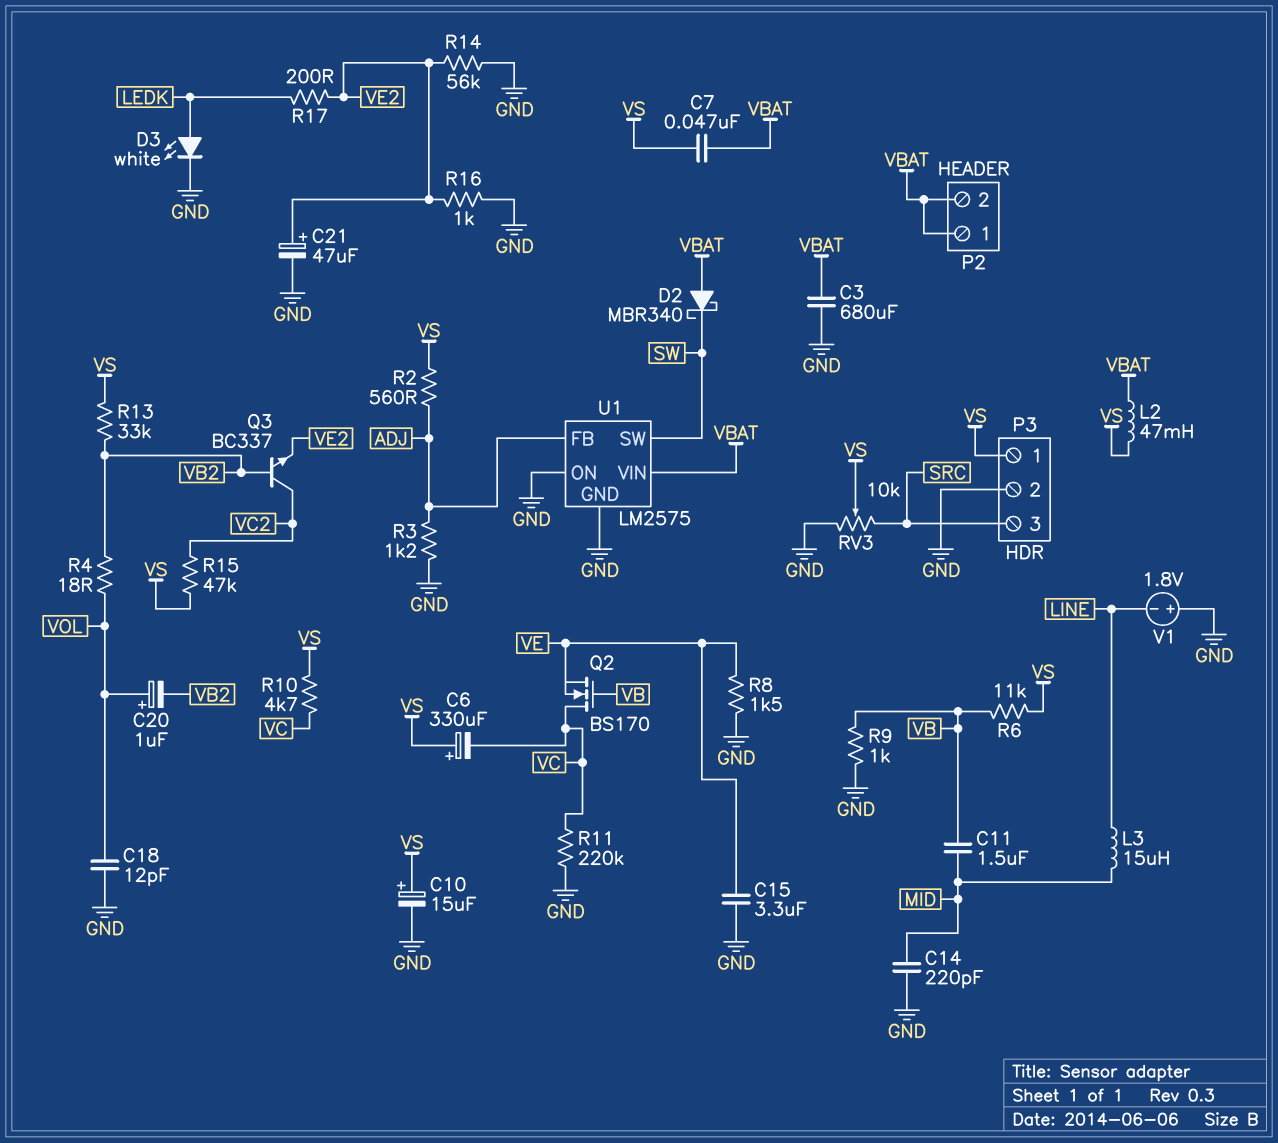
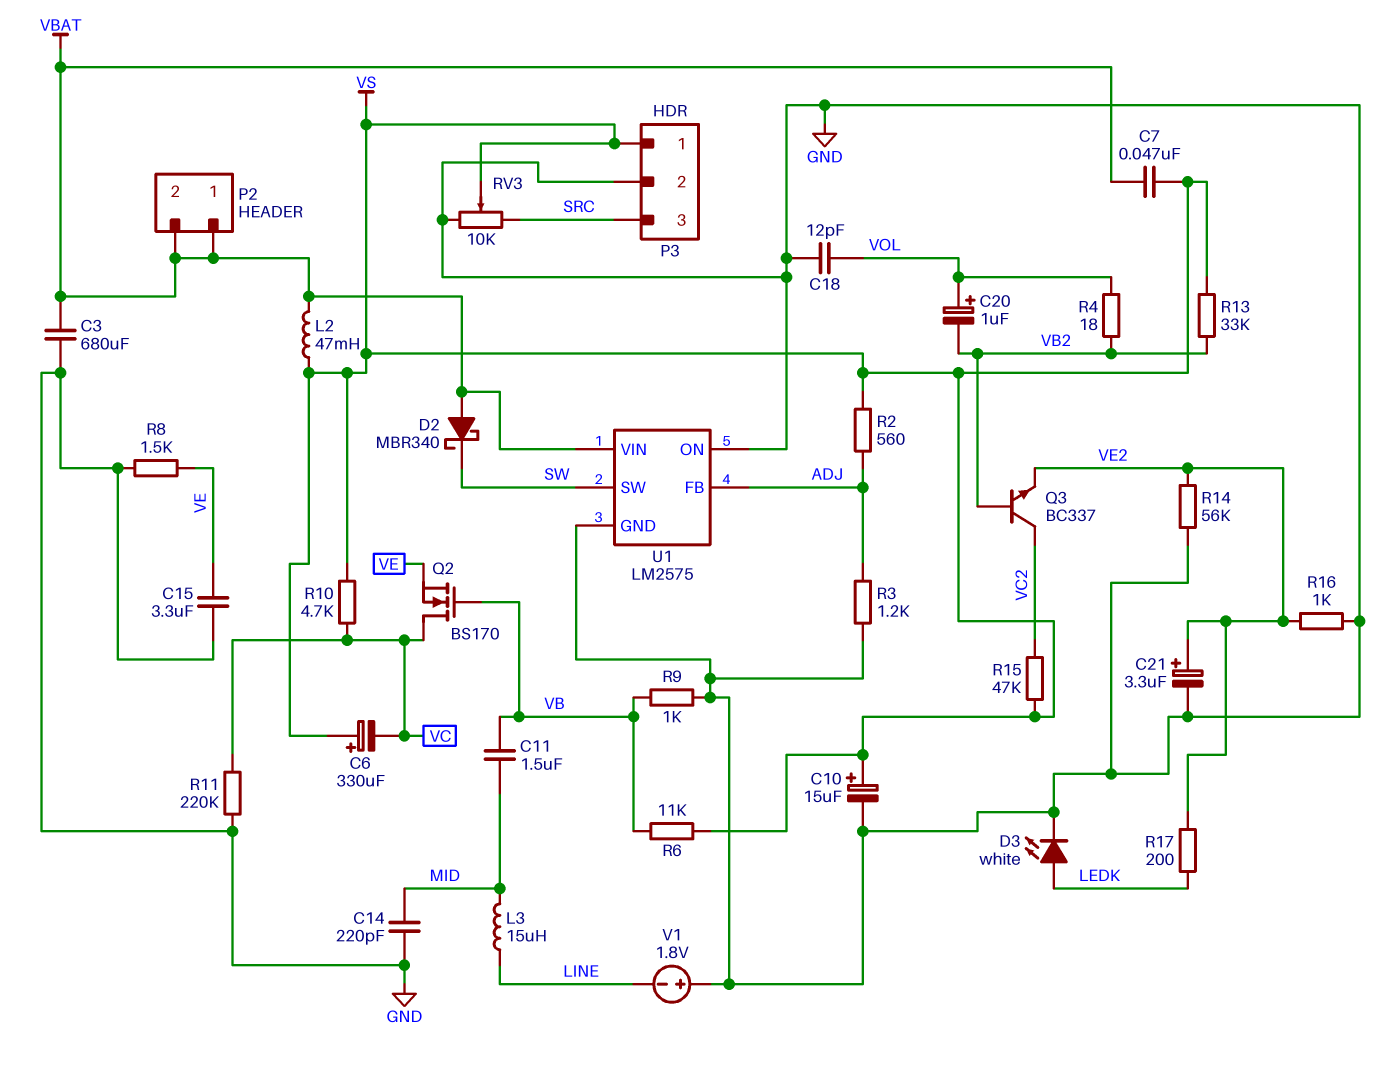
C21: 47uF (plus VE2, minus GND) -> 3.3uF (plus VE2, minus GND)

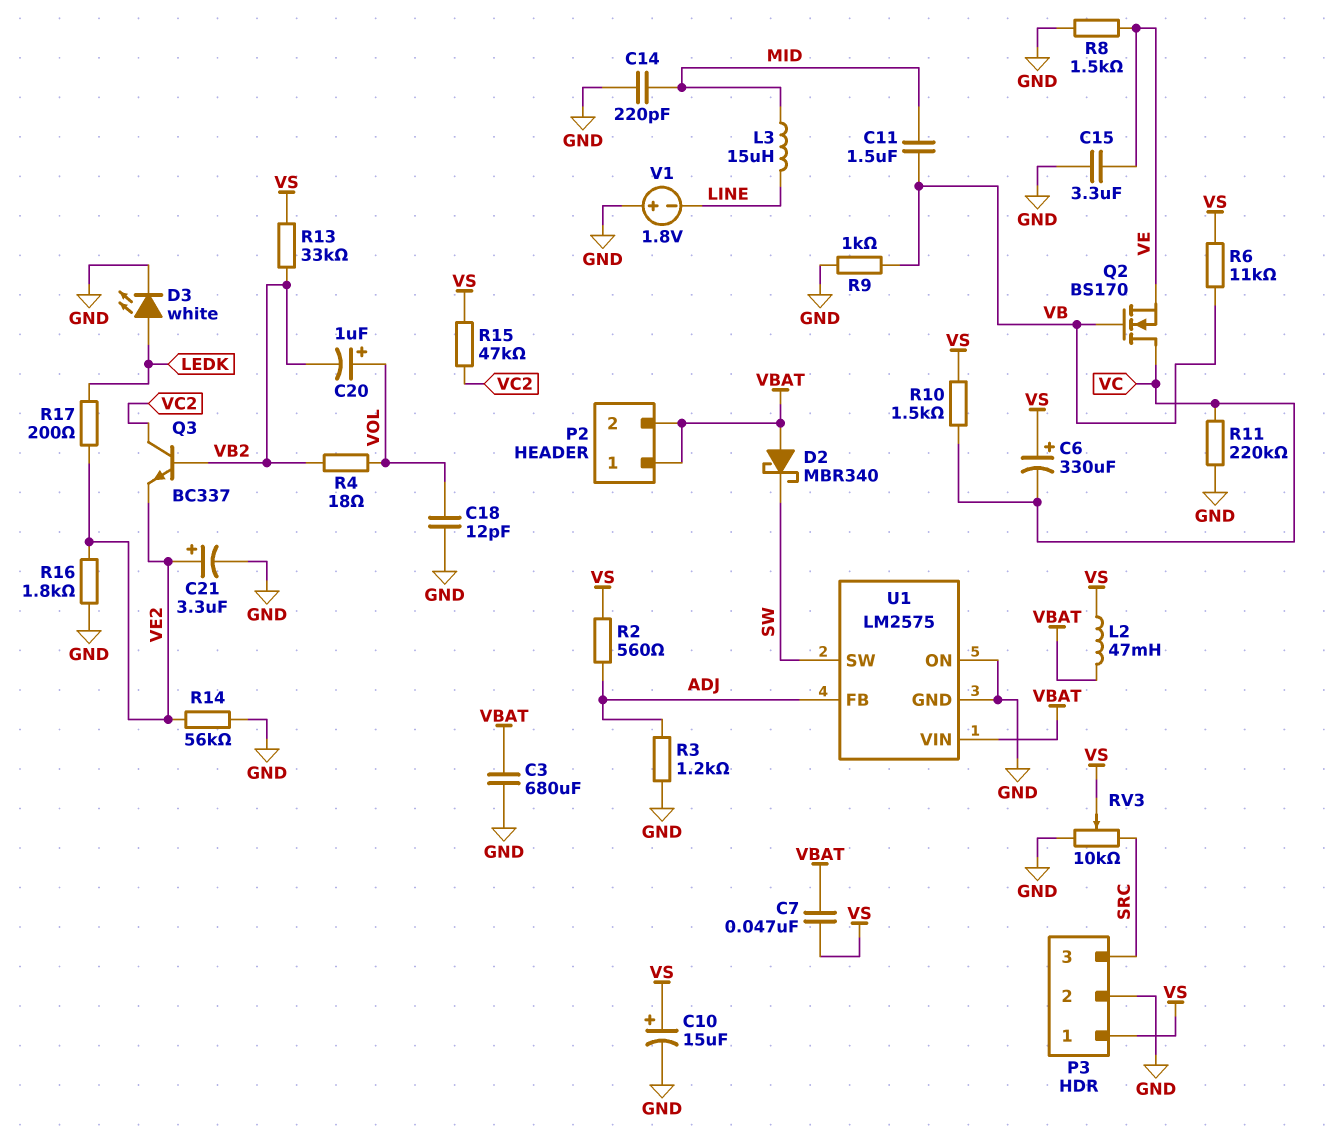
R10: 4.7k (VC, VS) -> 1.5k (VC, VS)
R16: 1k (GND, VE2) -> 1.8k (GND, VE2)

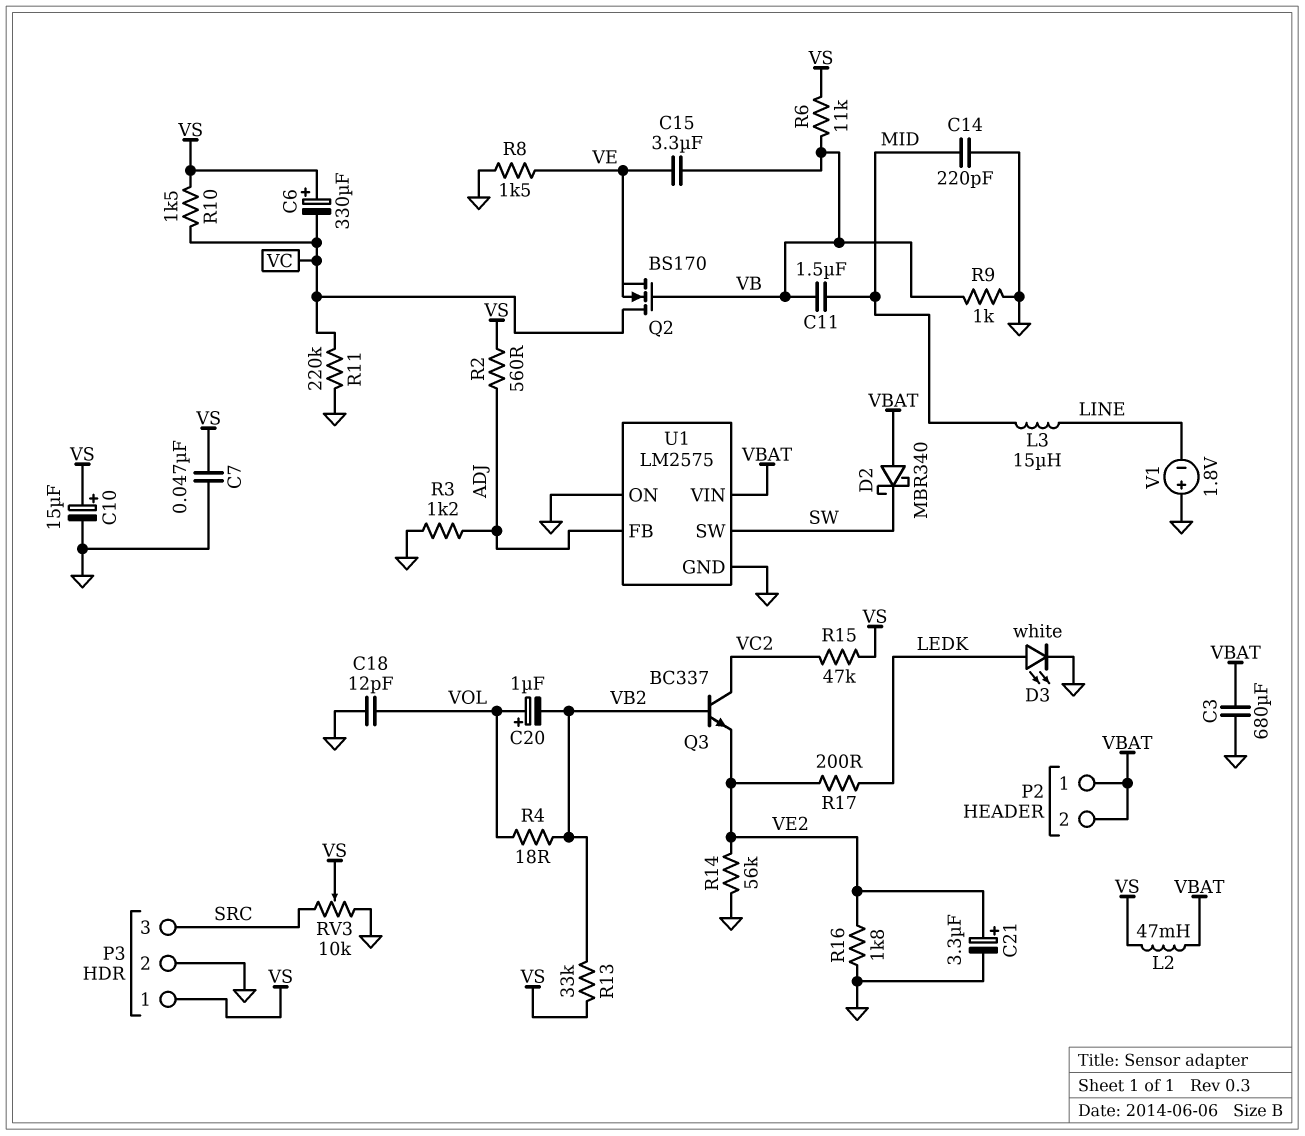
C7: 47nF (VBAT, VS) -> 47nF (GND, VS)
C15: 3.3uF (GND, VE) -> 3.3uF (VB, VE)

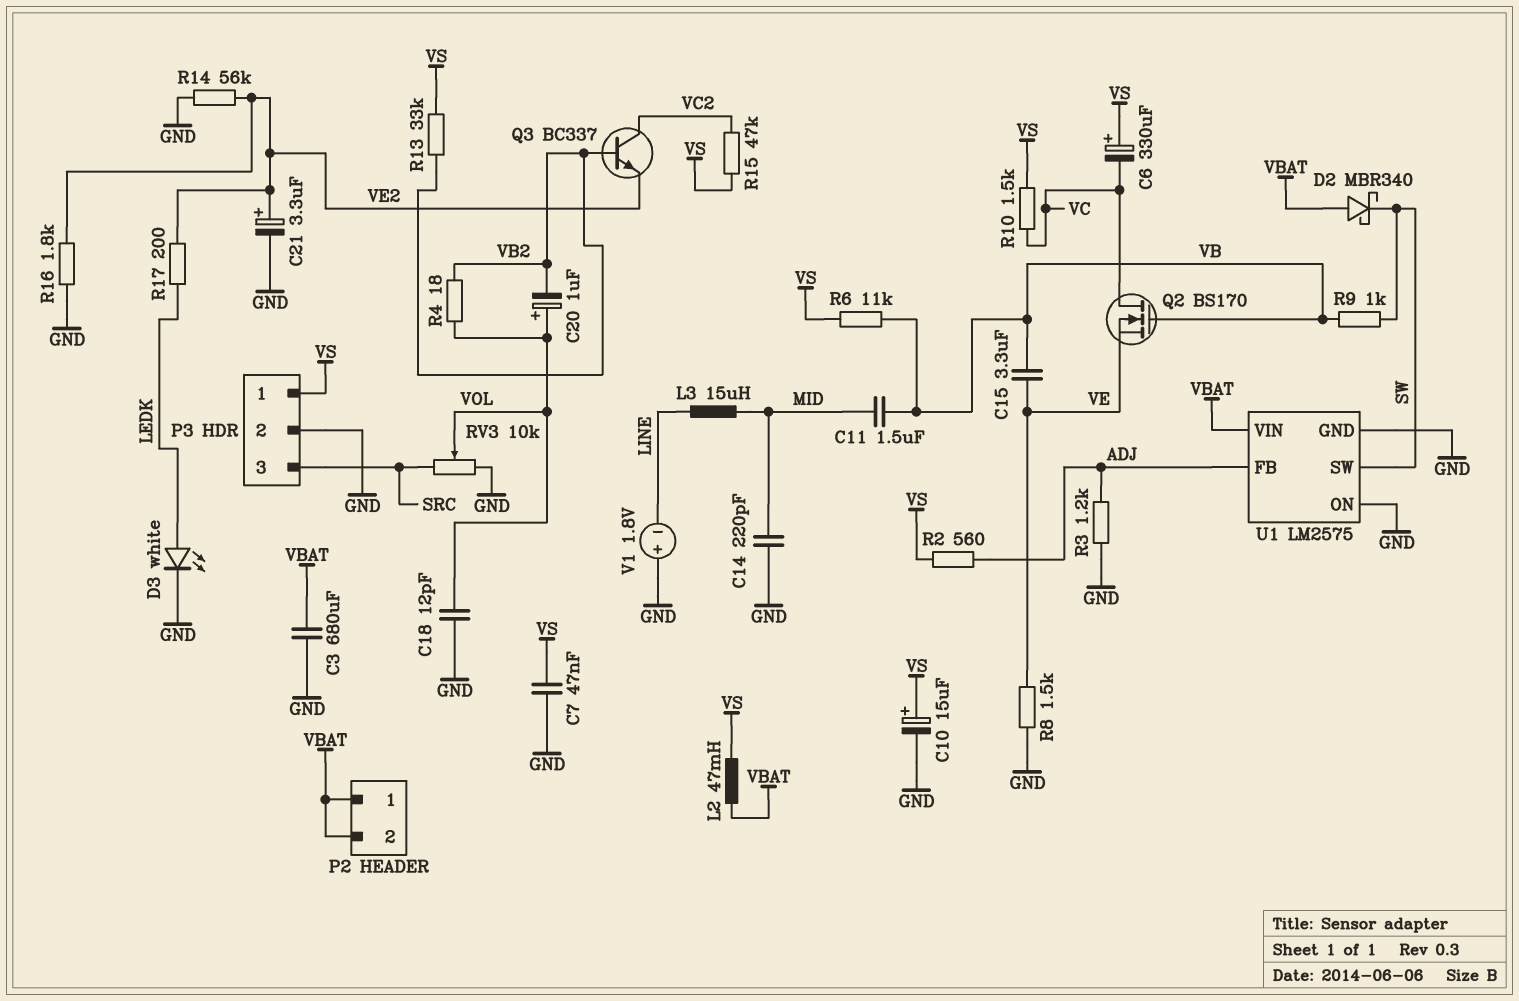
R9: 1k (GND, VB) -> 1k (SW, VB)
R11: 220k (GND, VC) -> none
RV3: 10k (GND, SRC, wiper VS) -> 10k (GND, SRC, wiper VOL)

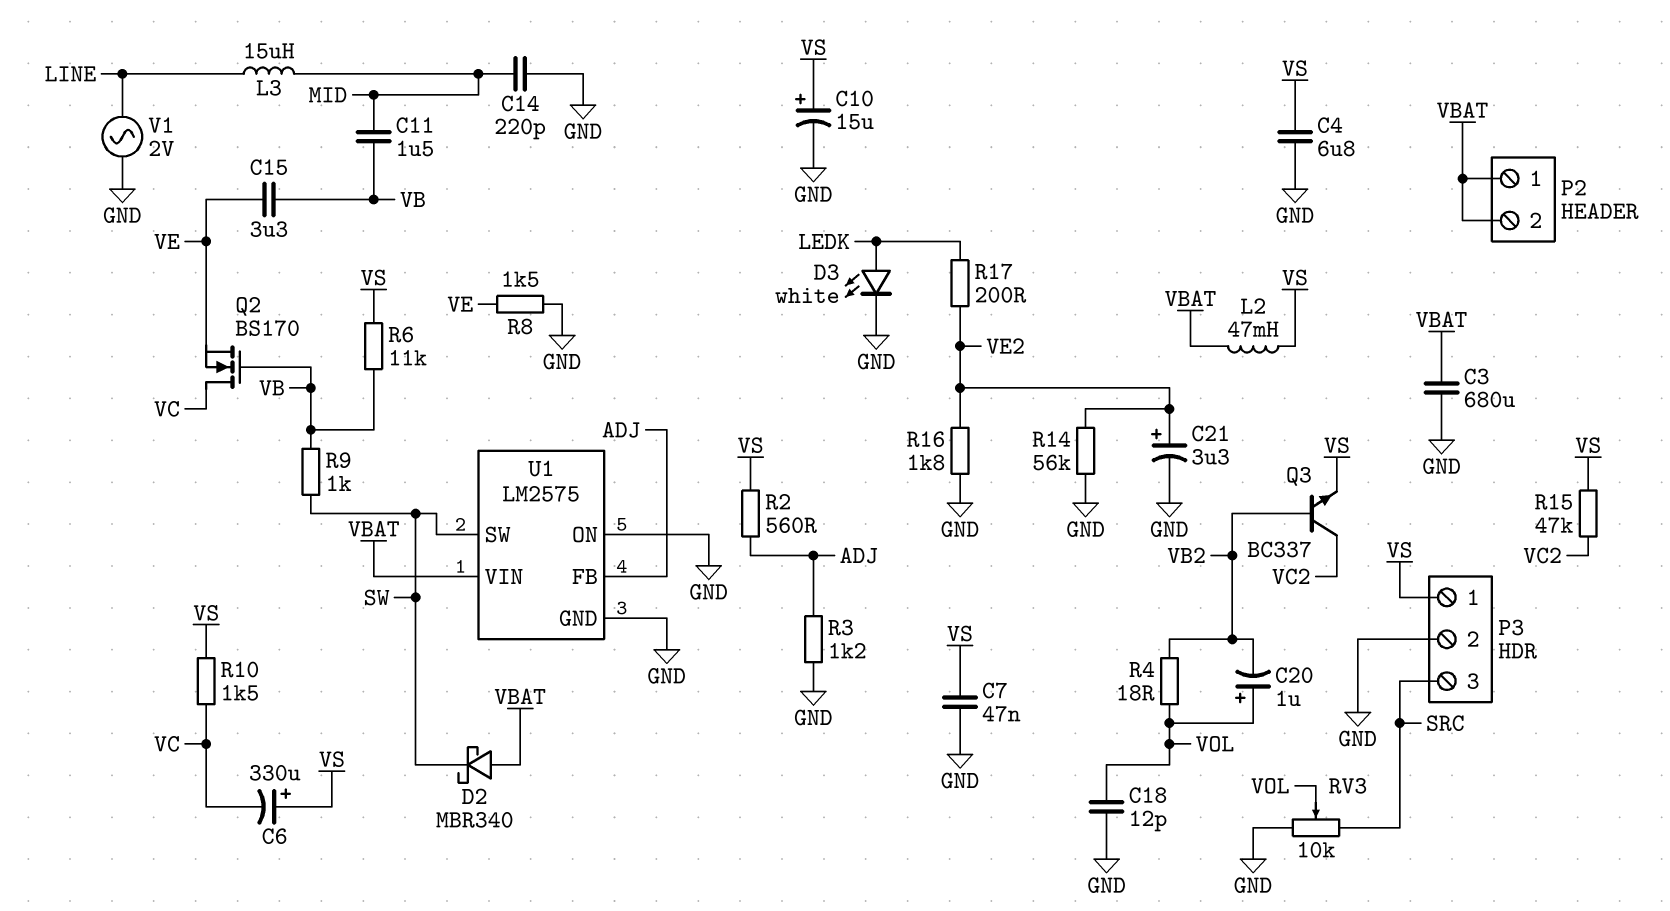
C4: none -> 6.8uF (GND, VS)
Q3: NPN BC337 (B VB2, C VC2, E VE2) -> NPN BC337 (B VB2, C VC2, E VS)
R13: 33k (VB2, VS) -> none
V1: 1.8V (plus GND, minus LINE) -> AC 2V (GND, LINE)

